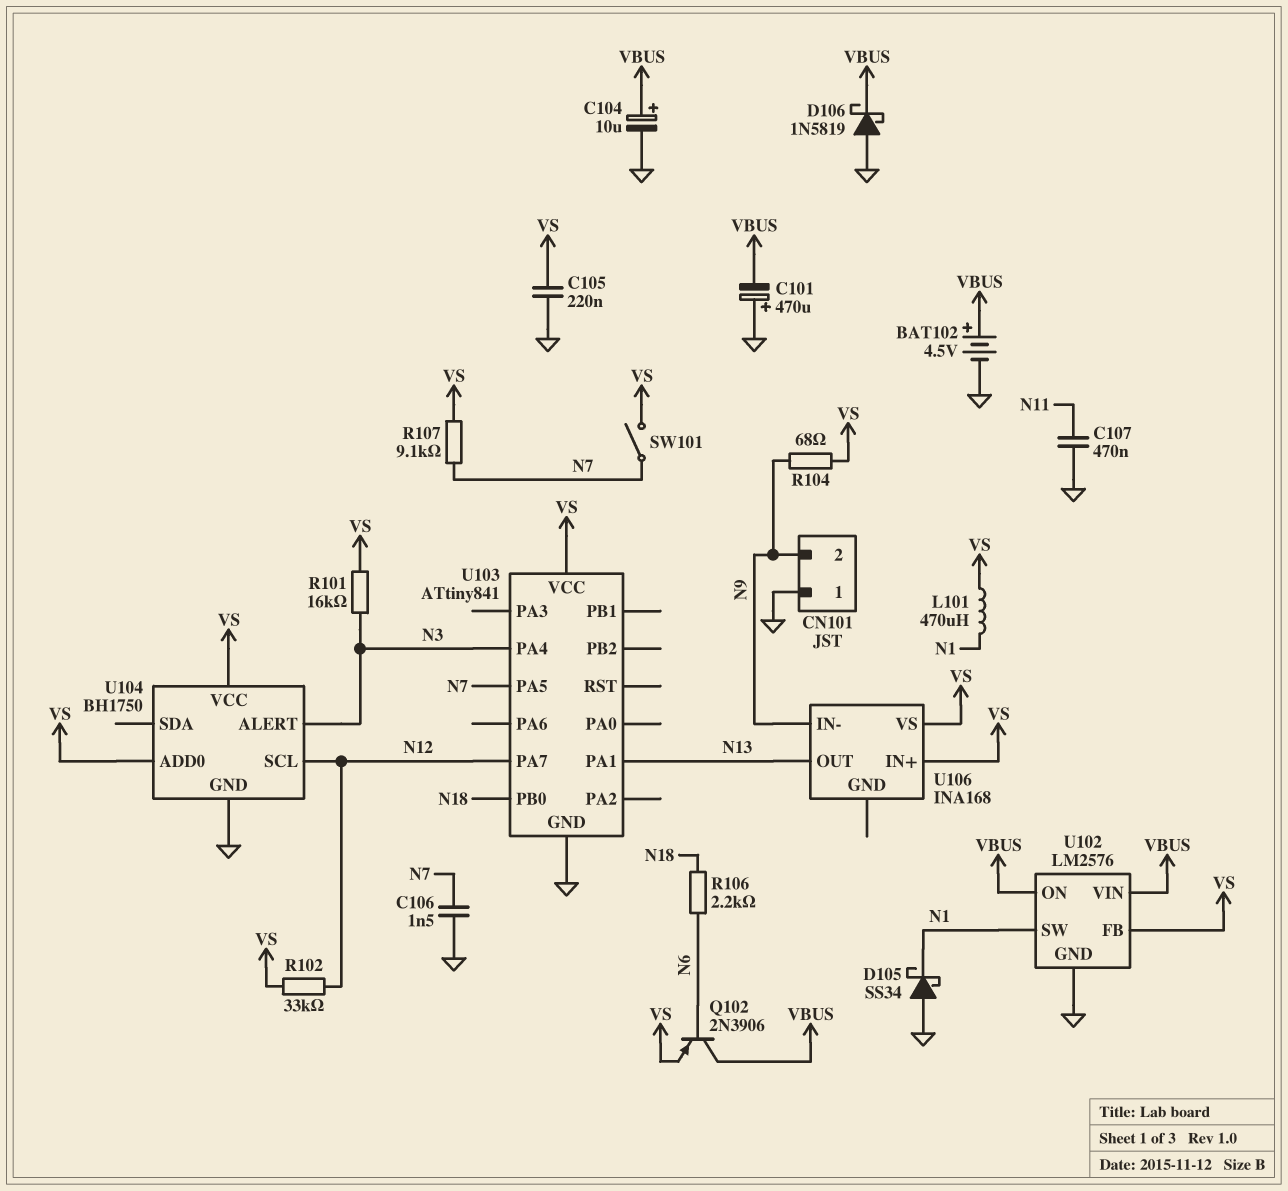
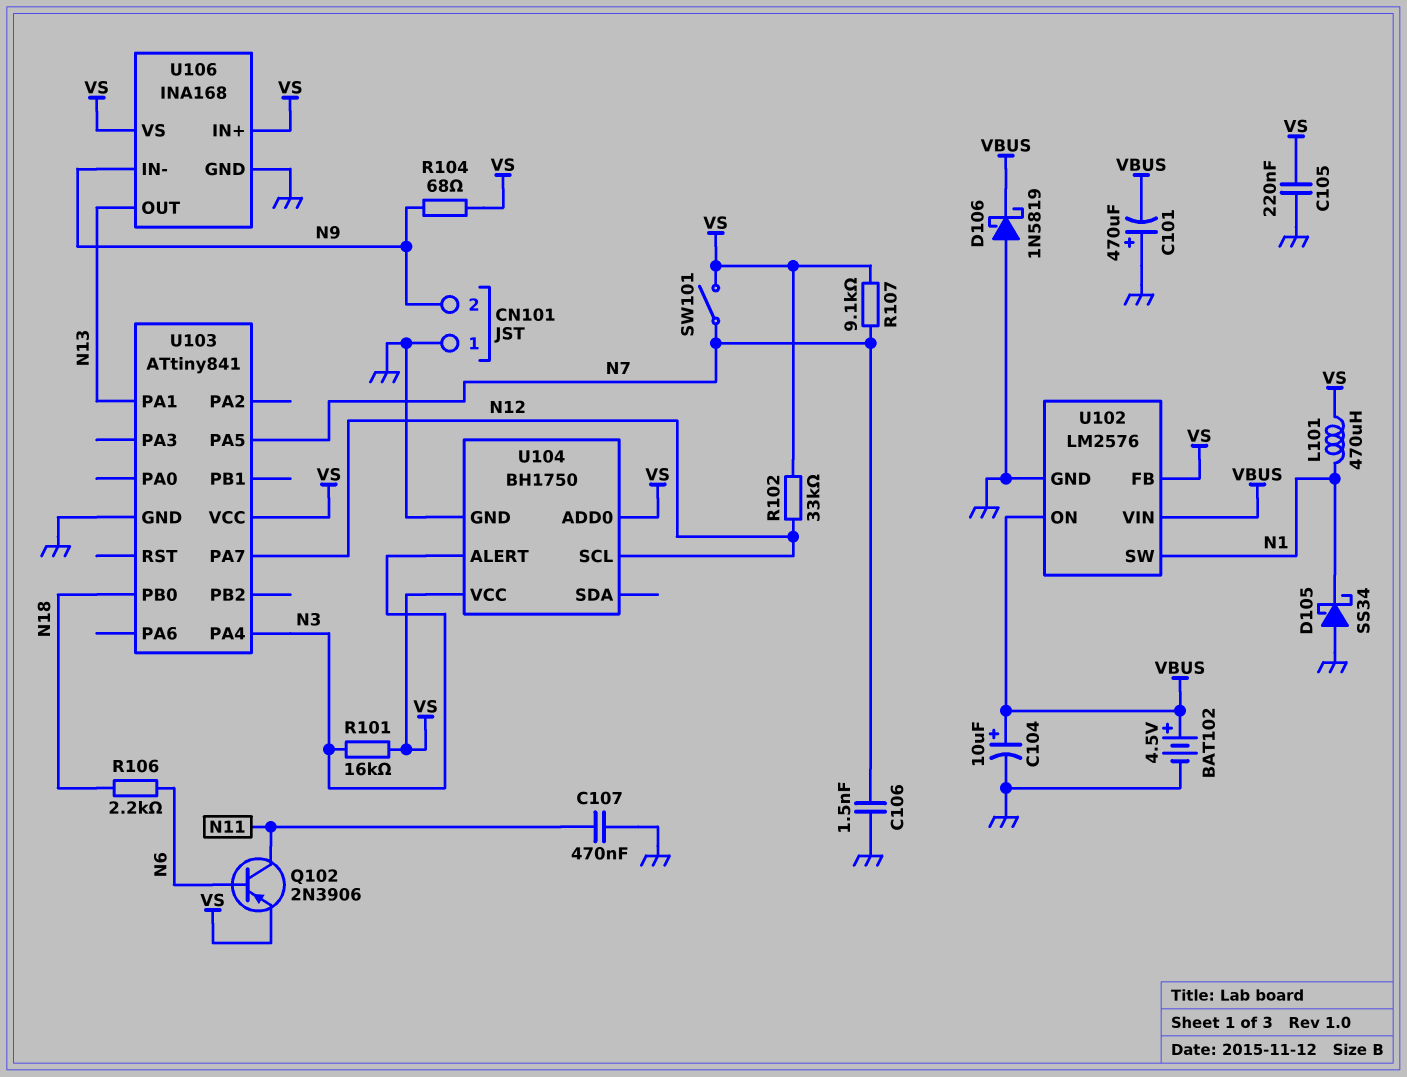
Q102: PNP 2N3906 (B N6, C VBUS, E VS) -> PNP 2N3906 (B N6, C N11, E VS)
U106 pin GND: none -> GND

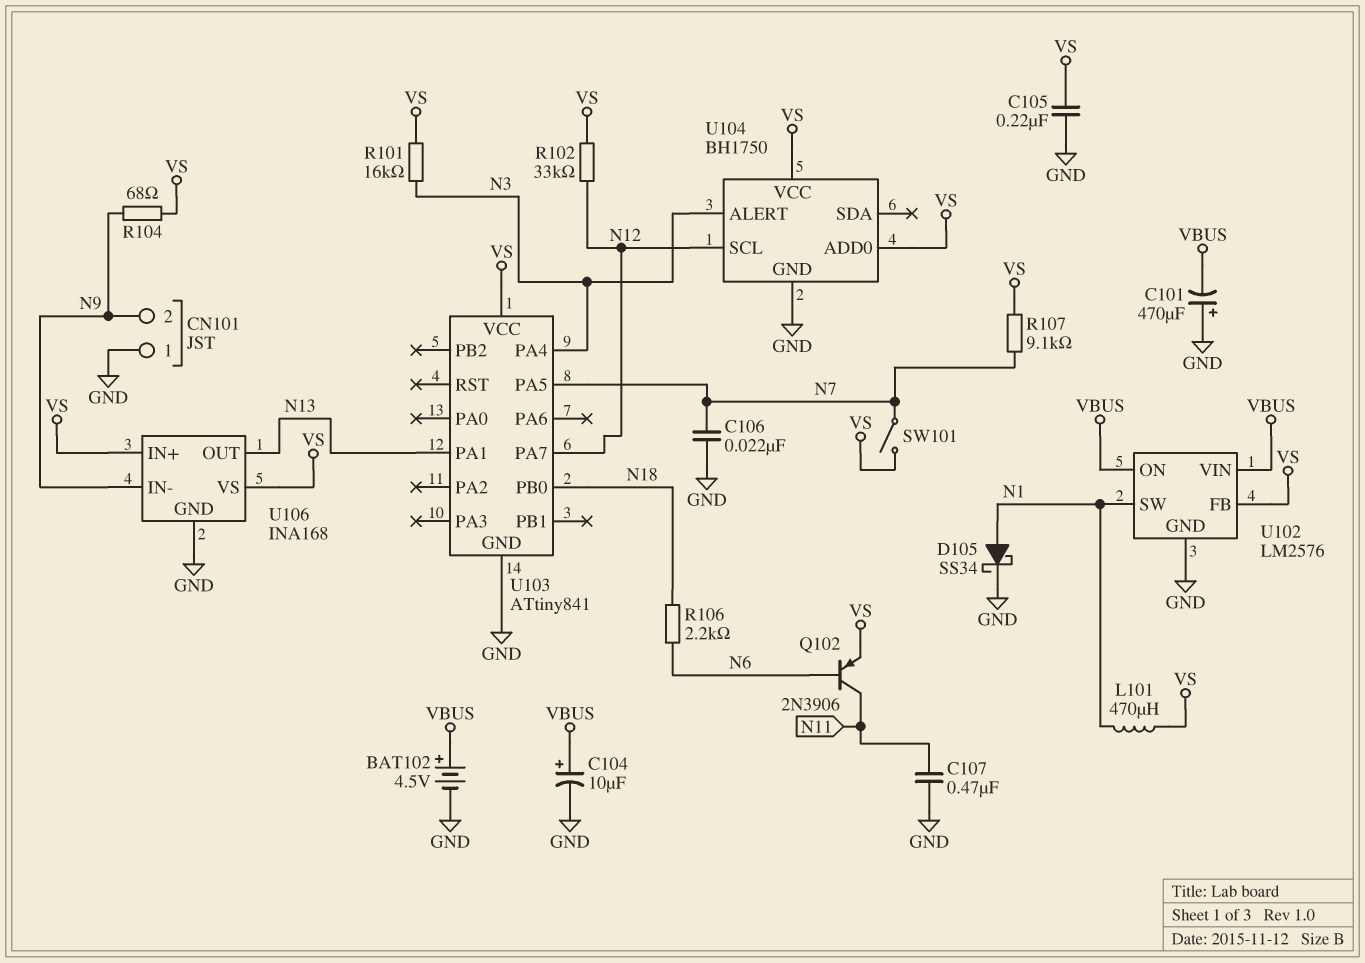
C106: 1.5nF (GND, N7) -> 22nF (GND, N7)
D105: schottky SS34 (A GND, K N1) -> schottky SS34 (A N1, K GND)
D106: schottky 1N5819 (A GND, K VBUS) -> none

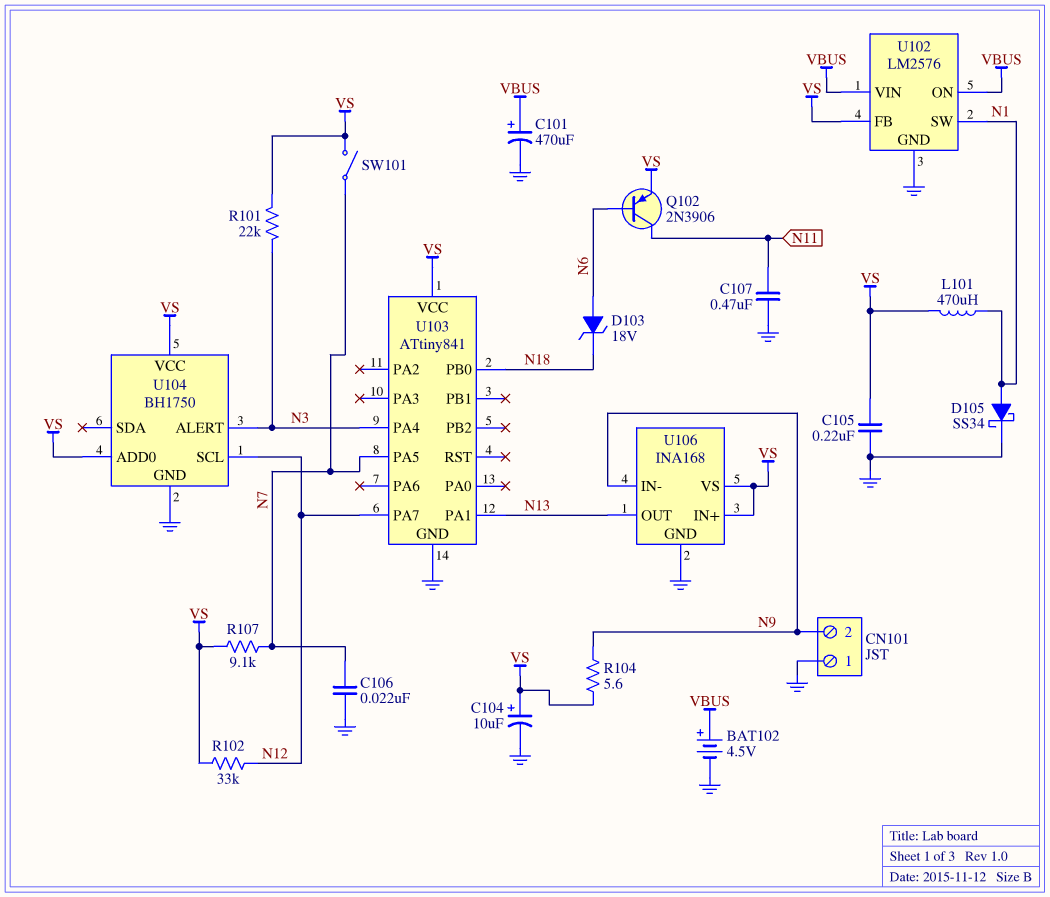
C101: 470uF (plus GND, minus VBUS) -> 470uF (plus VBUS, minus GND)
C104: 10uF (plus VBUS, minus GND) -> 10uF (plus VS, minus GND)
D103: none -> zener 18V (A N6, K N18)
R101: 16k (N3, VS) -> 22k (N3, VS)
R104: 68 (N9, VS) -> 5.6 (N9, VS)
R106: 2.2k (N6, N18) -> none

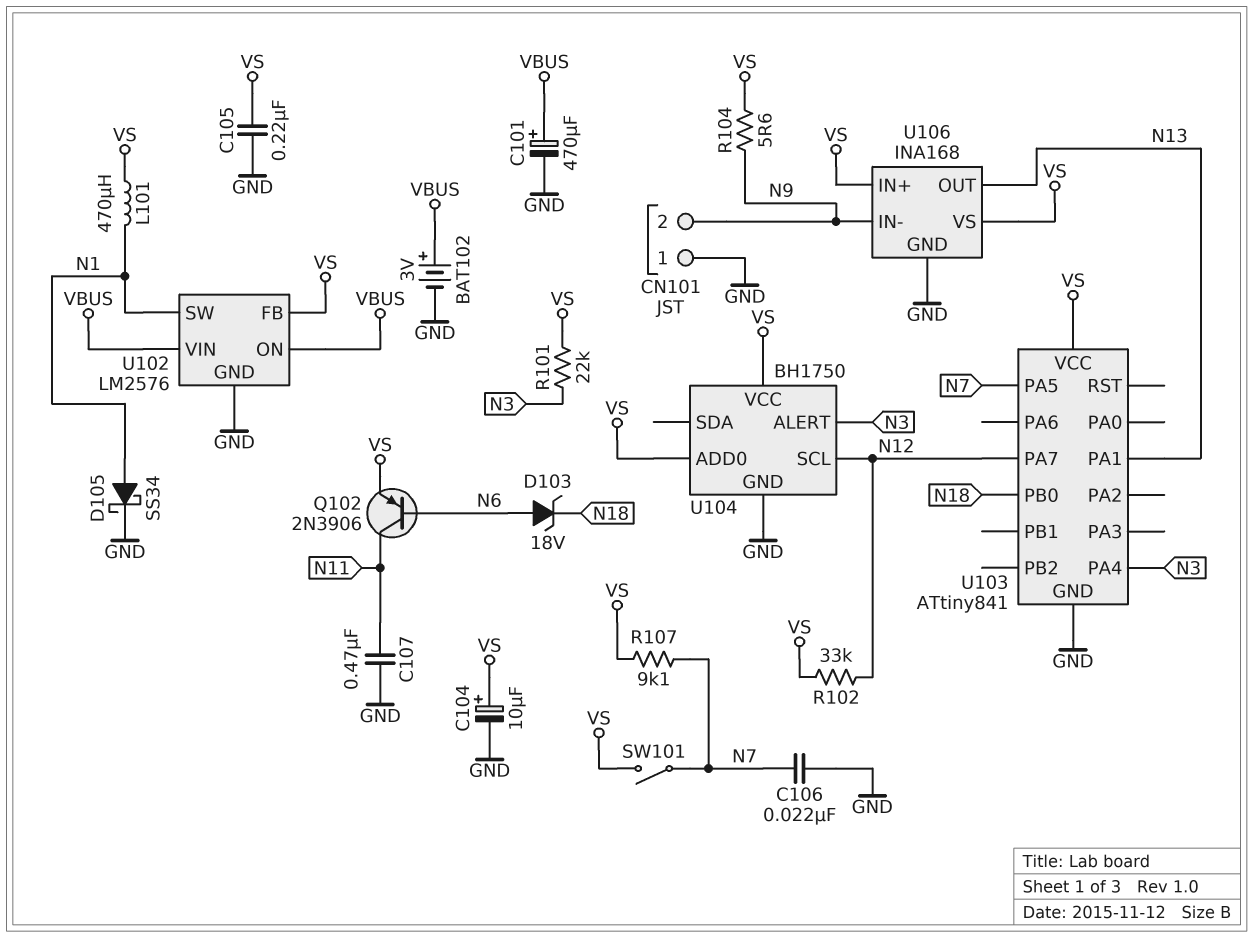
BAT102: 4.5V (plus VBUS, minus GND) -> 3V (plus VBUS, minus GND)

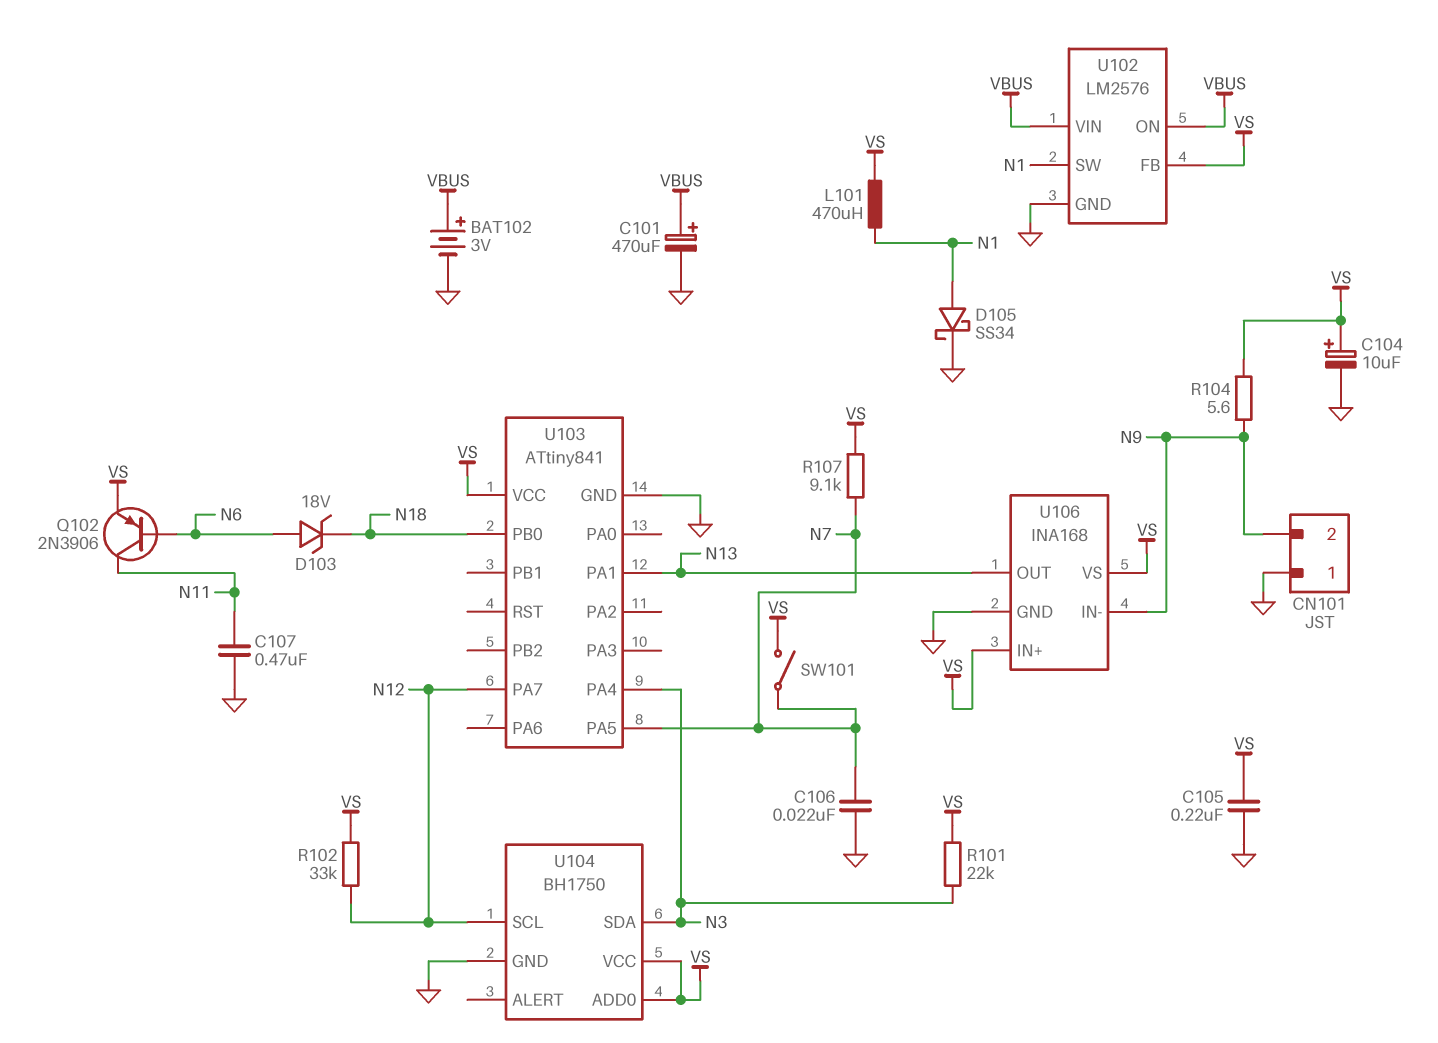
U104 pin ALERT: N3 -> none
U104 pin SDA: none -> N3

